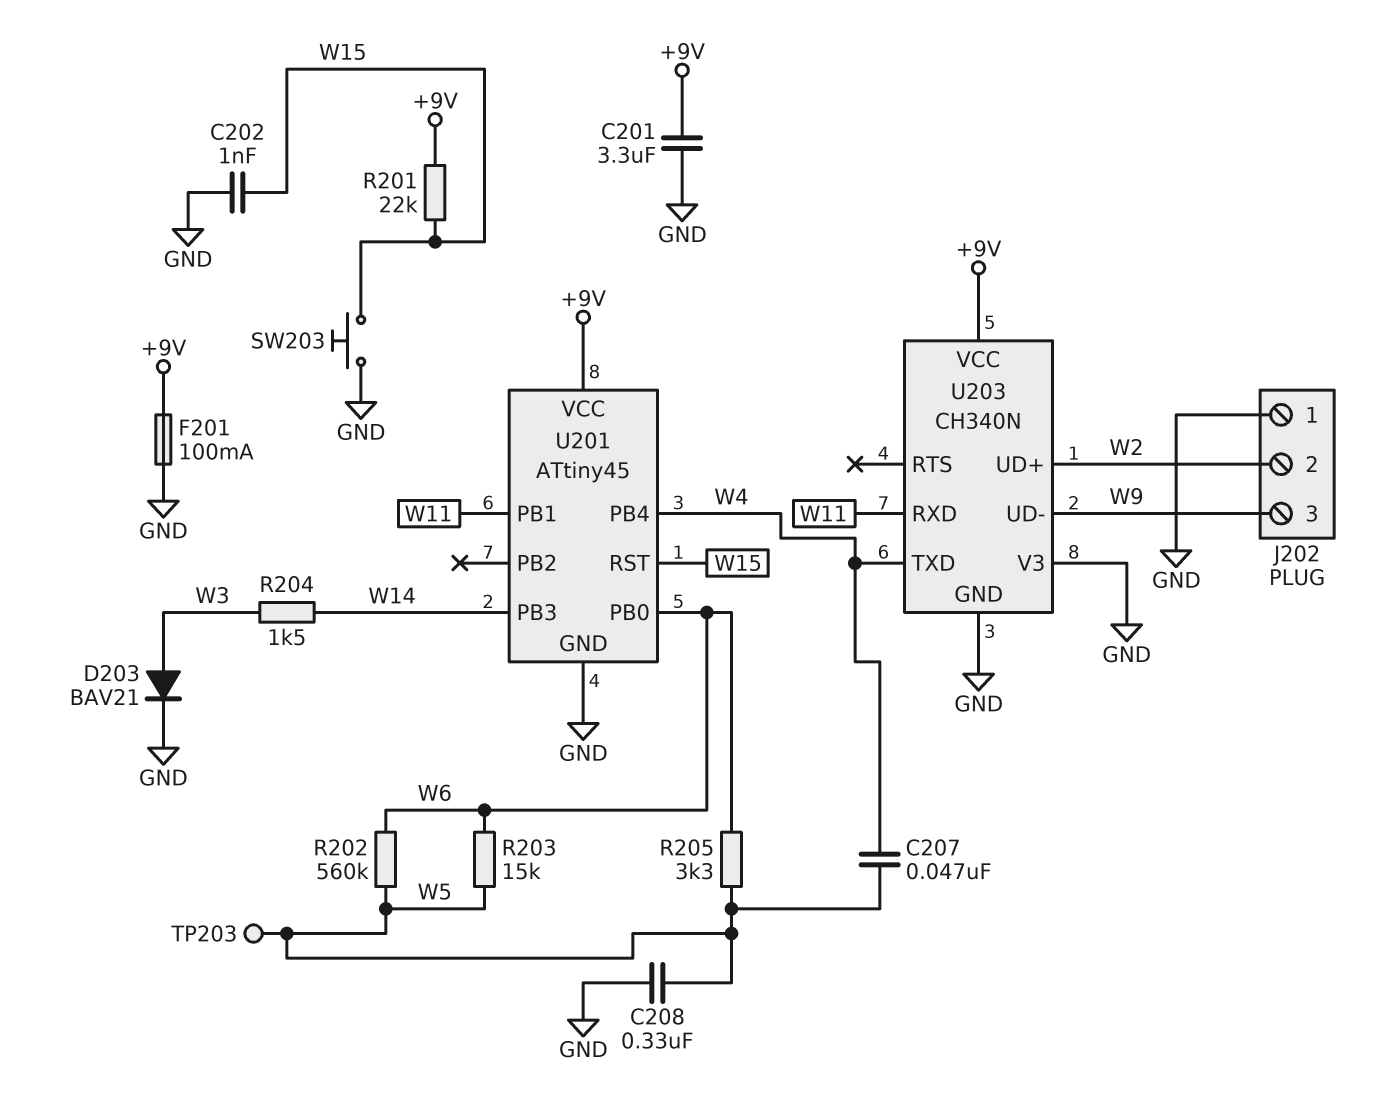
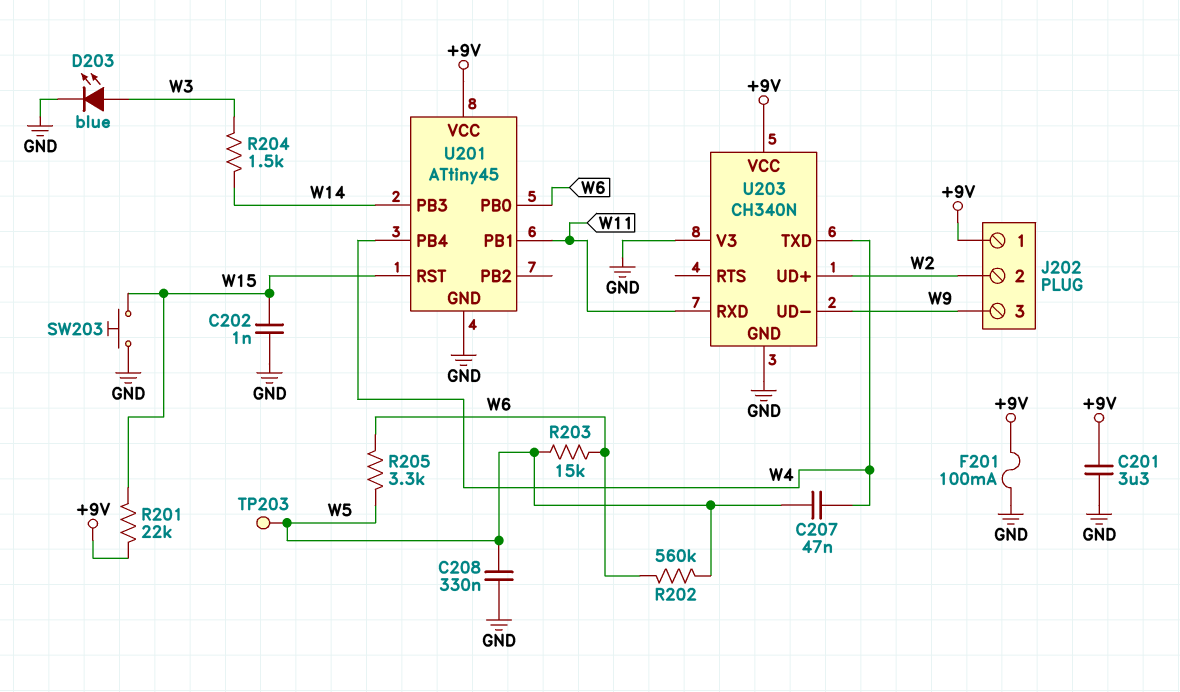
D203: diode BAV21 (A W3, K GND) -> LED blue (A W3, K GND)
J202 pin 1: GND -> +9V

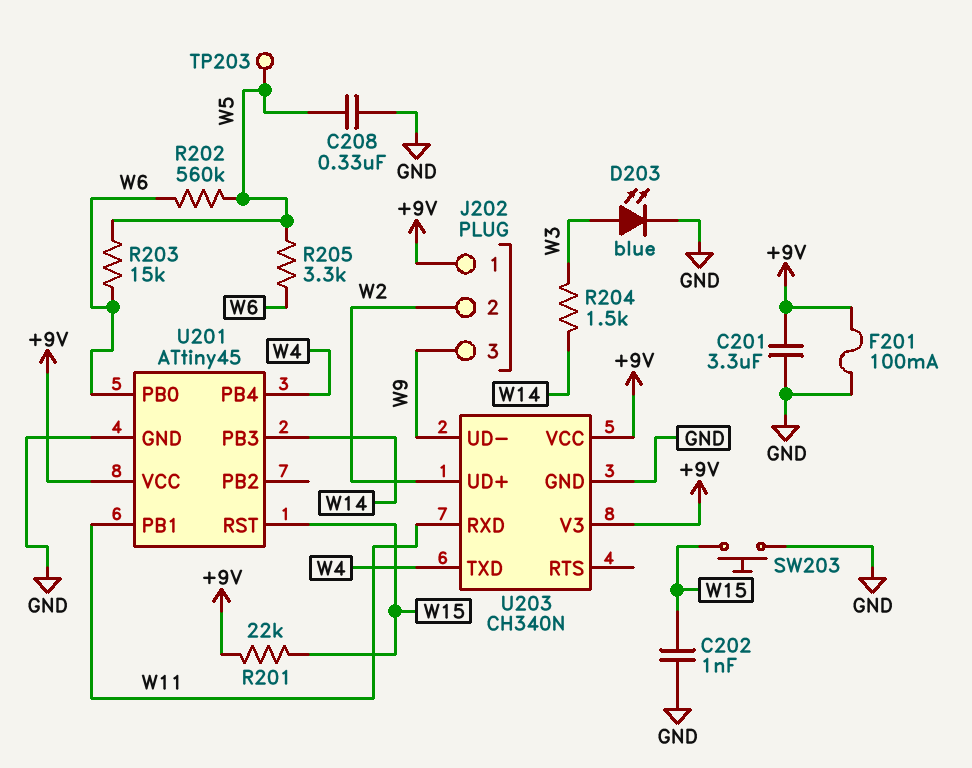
C207: 47nF (W4, W5) -> none
U203 pin V3: GND -> +9V

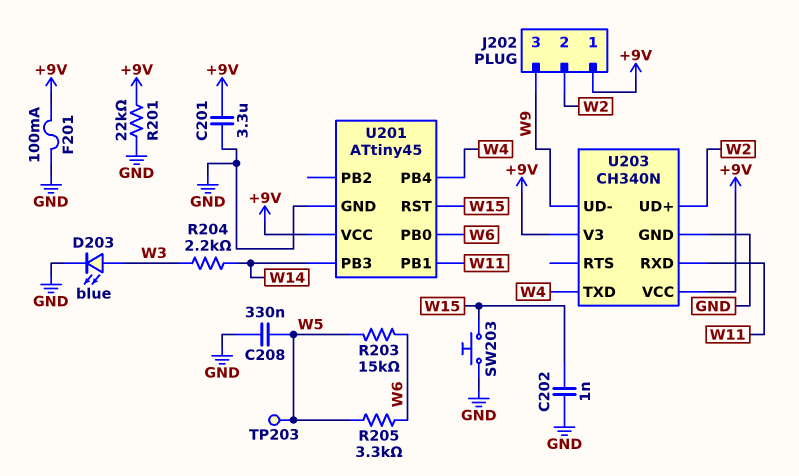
R201: 22k (+9V, W15) -> 22k (+9V, GND)
R202: 560k (W5, W6) -> none
R204: 1.5k (W3, W14) -> 2.2k (W3, W14)

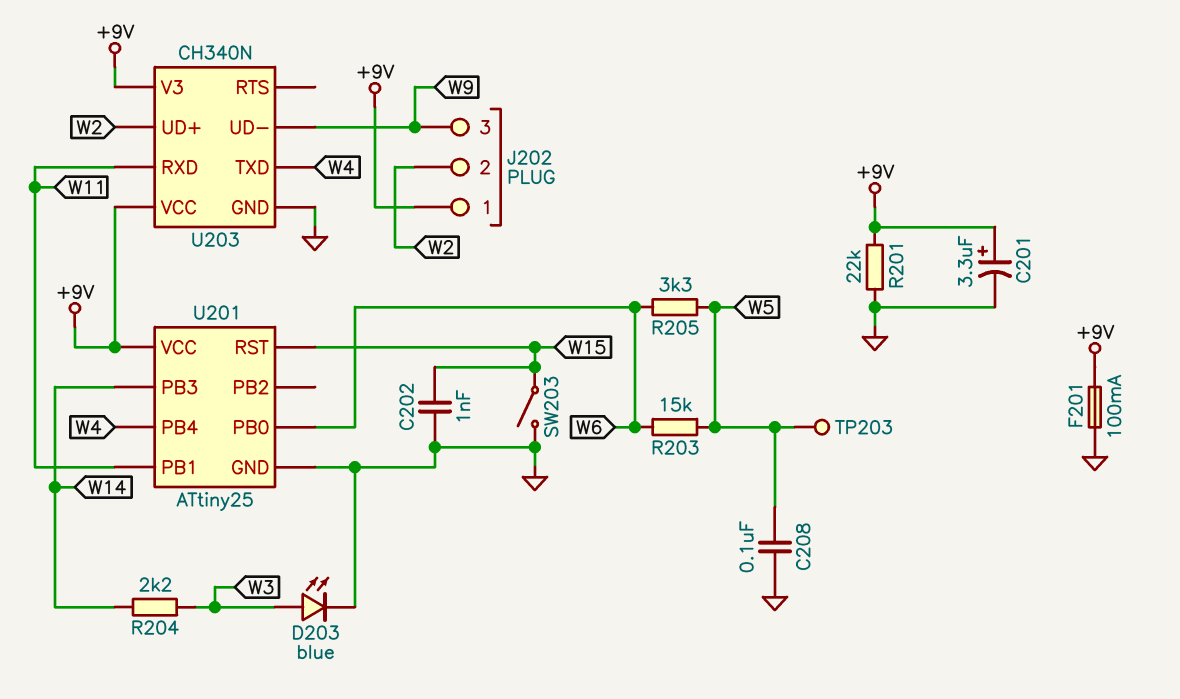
C201: 3.3uF (+9V, GND) -> 3.3uF (plus +9V, minus GND)
C208: 330nF (GND, W5) -> 100nF (GND, W5)
SW203: button (GND, W15) -> switch (GND, W15)
U201: ATtiny45 -> ATtiny25

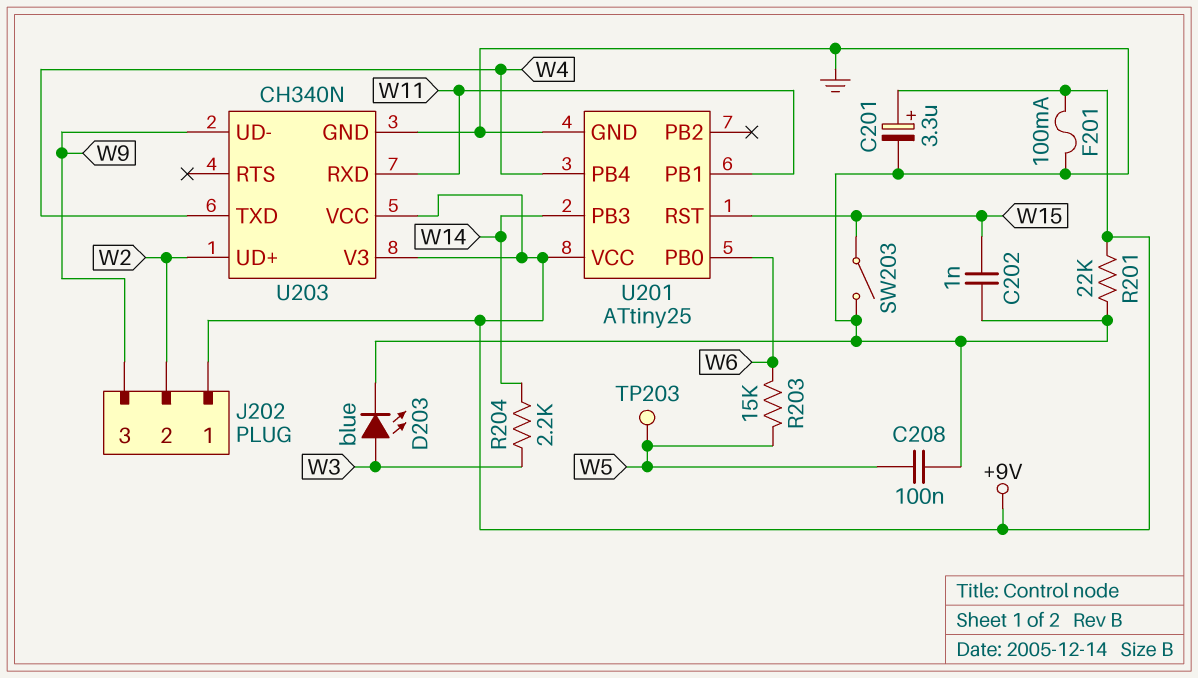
R205: 3.3k (W5, W6) -> none

